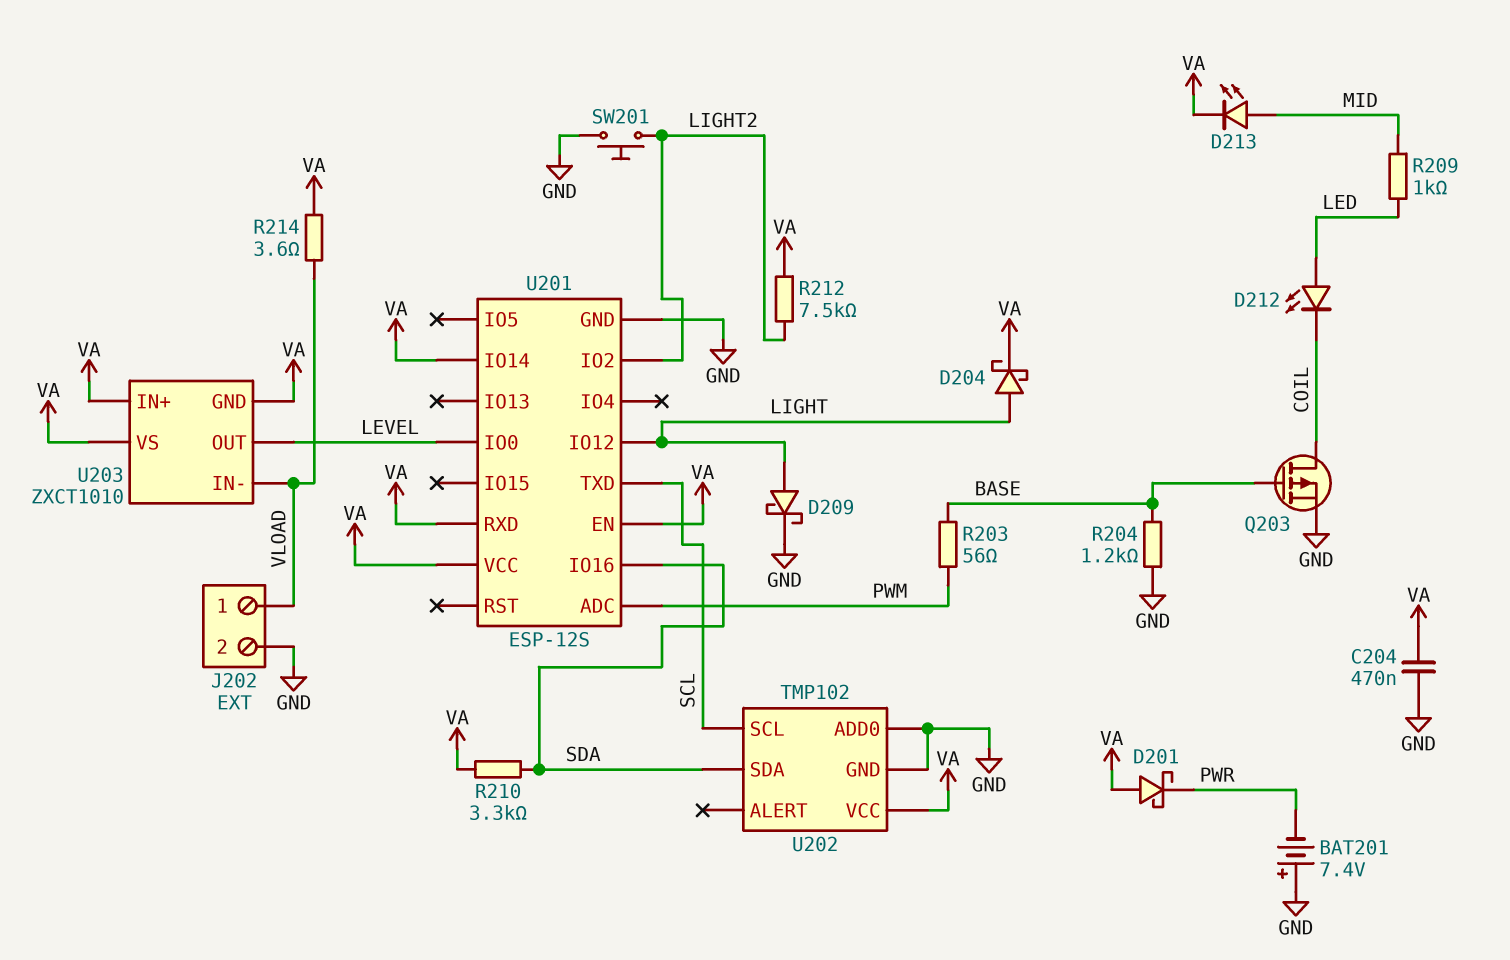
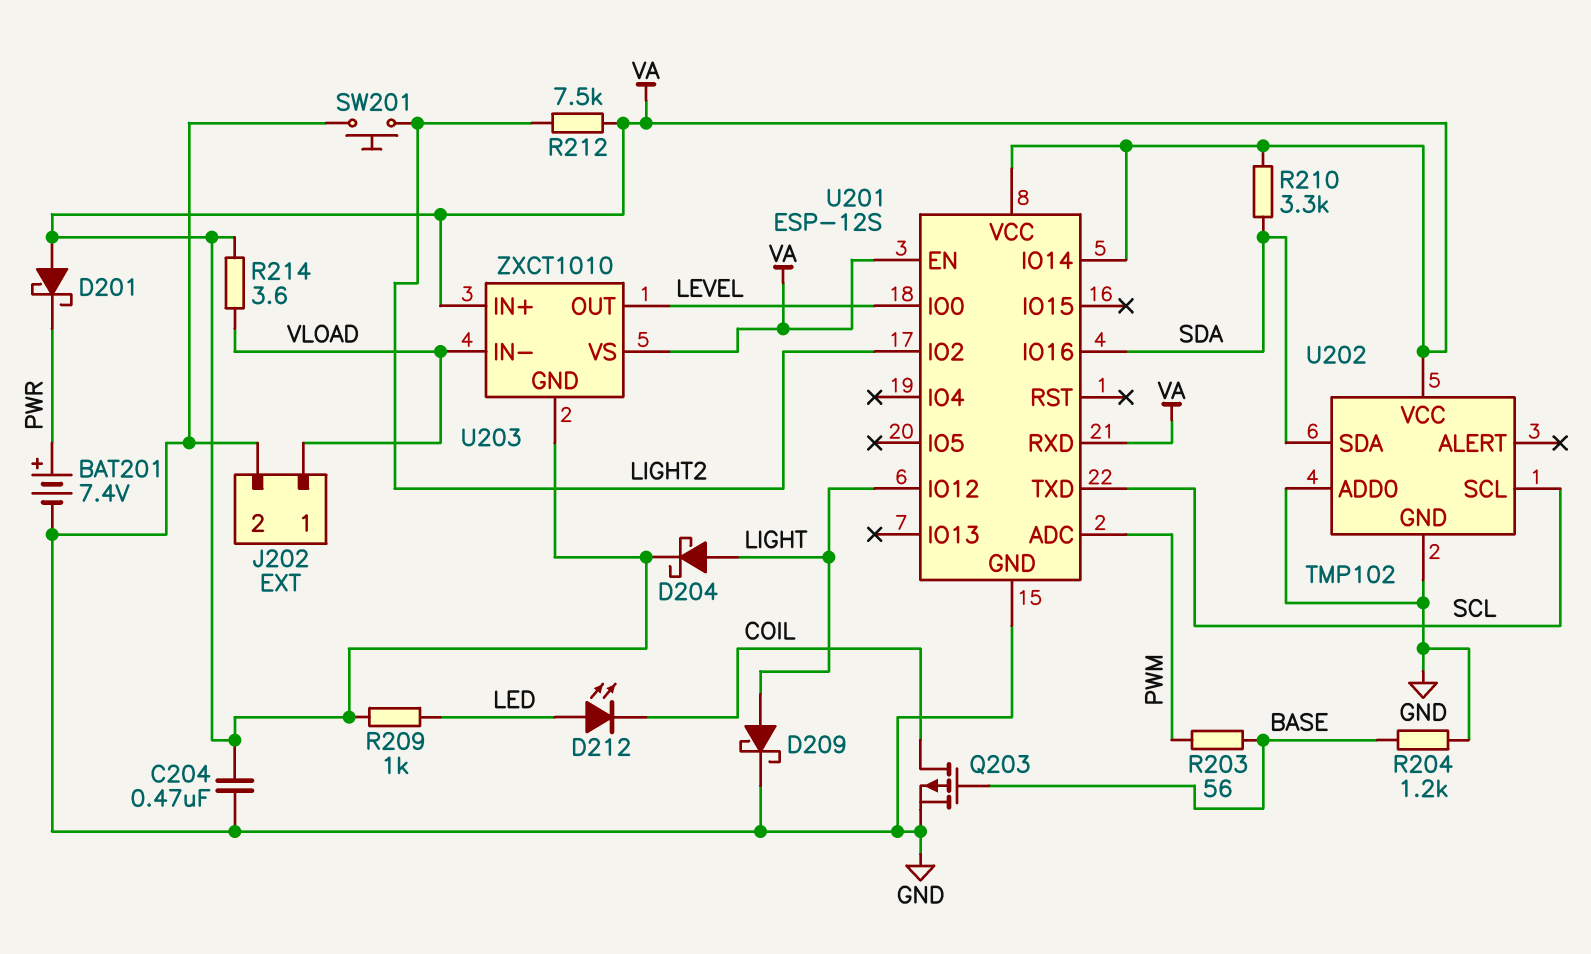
BAT201: 7.4V (plus GND, minus PWR) -> 7.4V (plus PWR, minus GND)
D213: LED (A MID, K VA) -> none
R209: 1k (LED, MID) -> 1k (LED, VA)

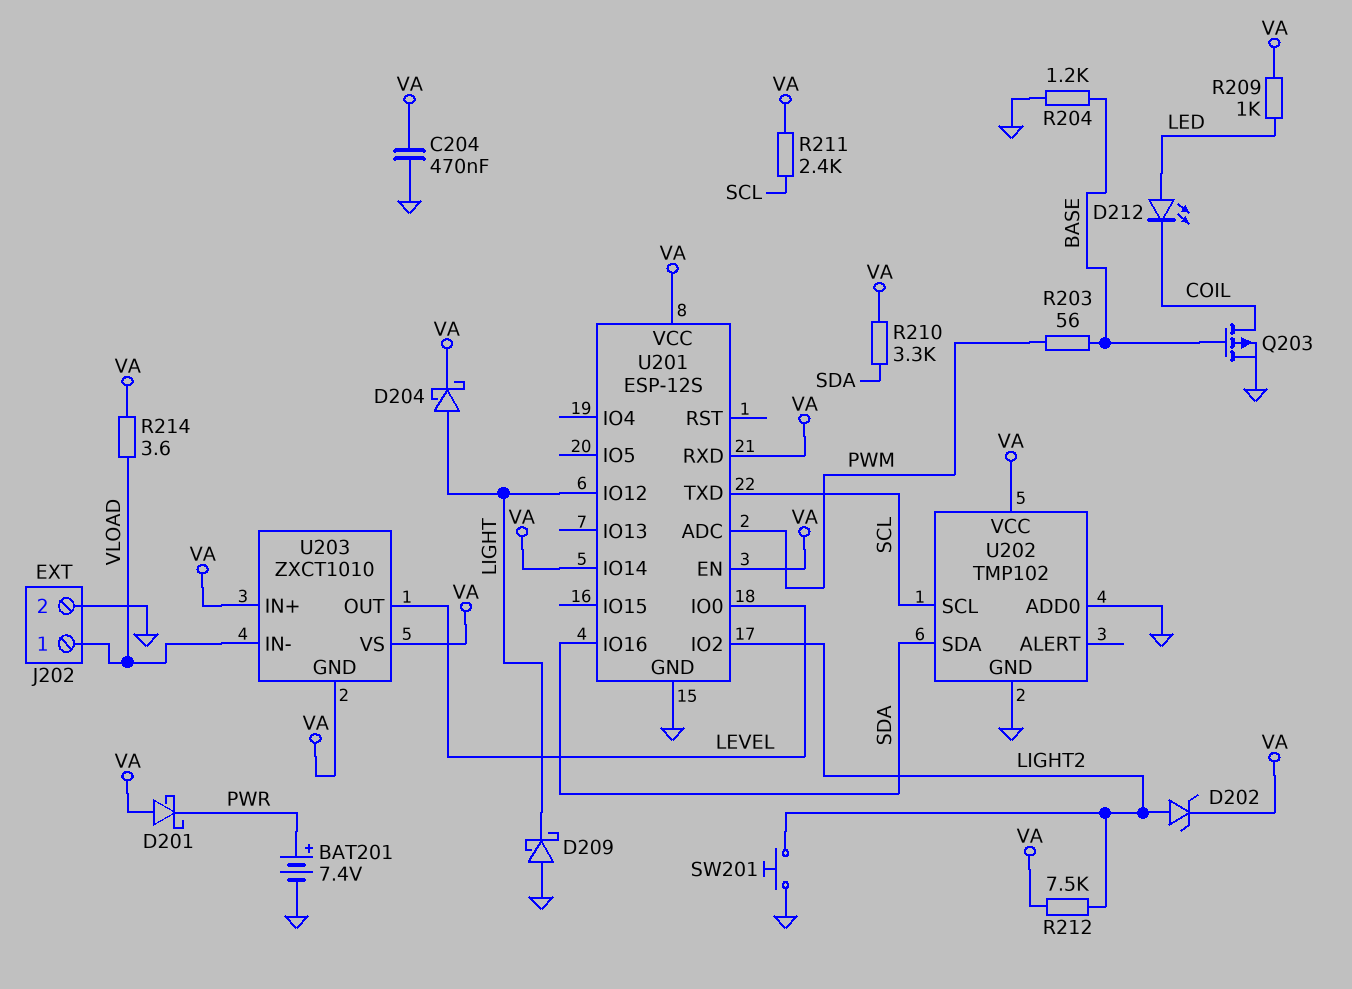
D202: none -> zener (A LIGHT2, K VA)
D209: schottky (A LIGHT, K GND) -> schottky (A GND, K LIGHT)
R211: none -> 2.4k (SCL, VA)

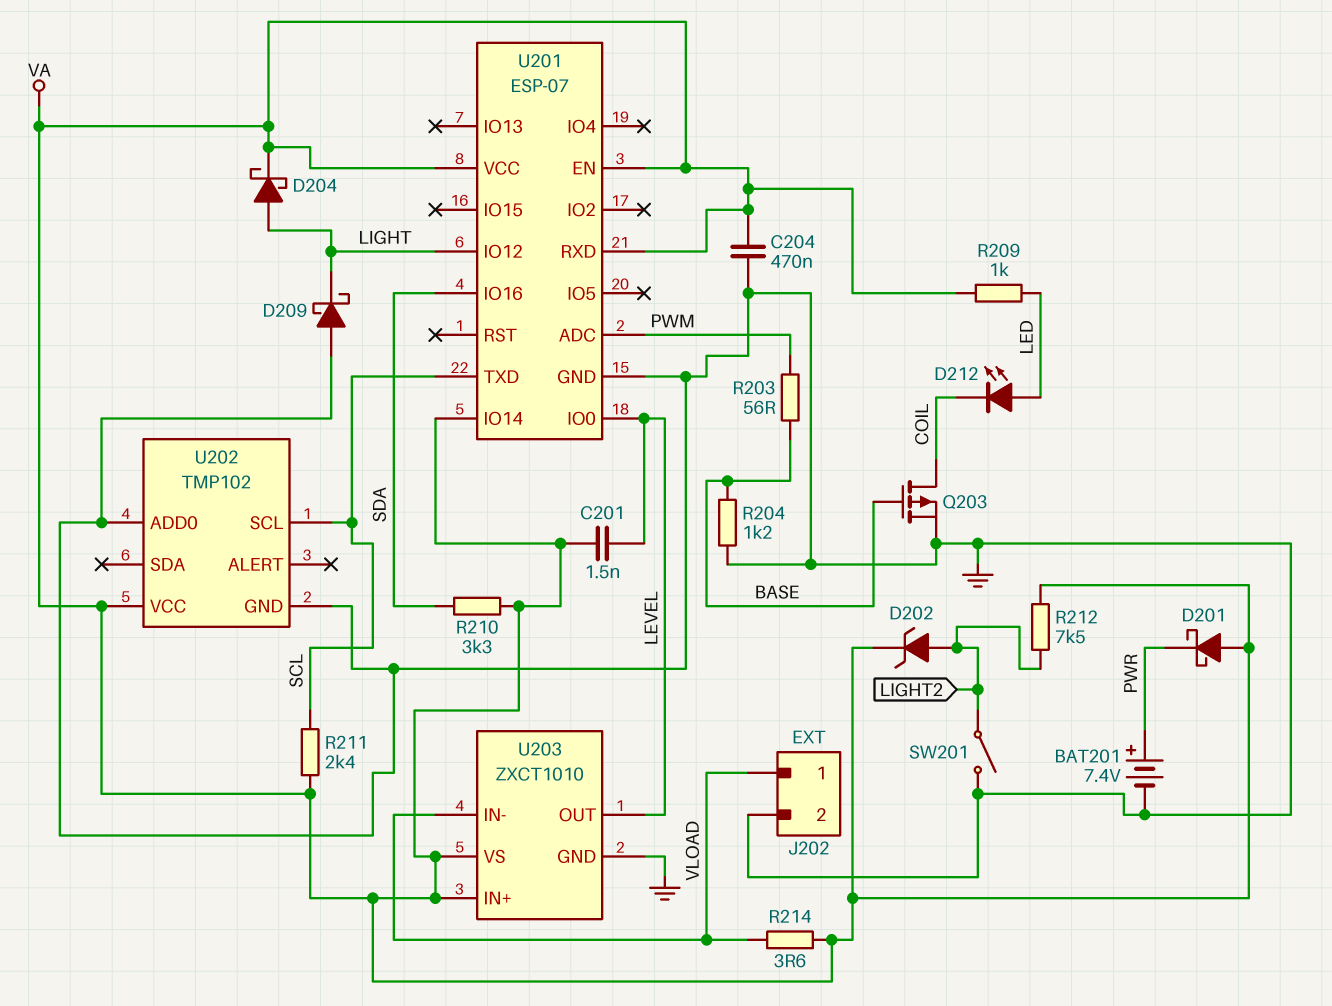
C201: none -> 1.5nF (LEVEL, VA)
SW201: button (GND, LIGHT2) -> switch (GND, LIGHT2)
U201: ESP-12S -> ESP-07
U201 pin IO2: LIGHT2 -> none
U202 pin SDA: SDA -> none
U203 pin GND: VA -> GND

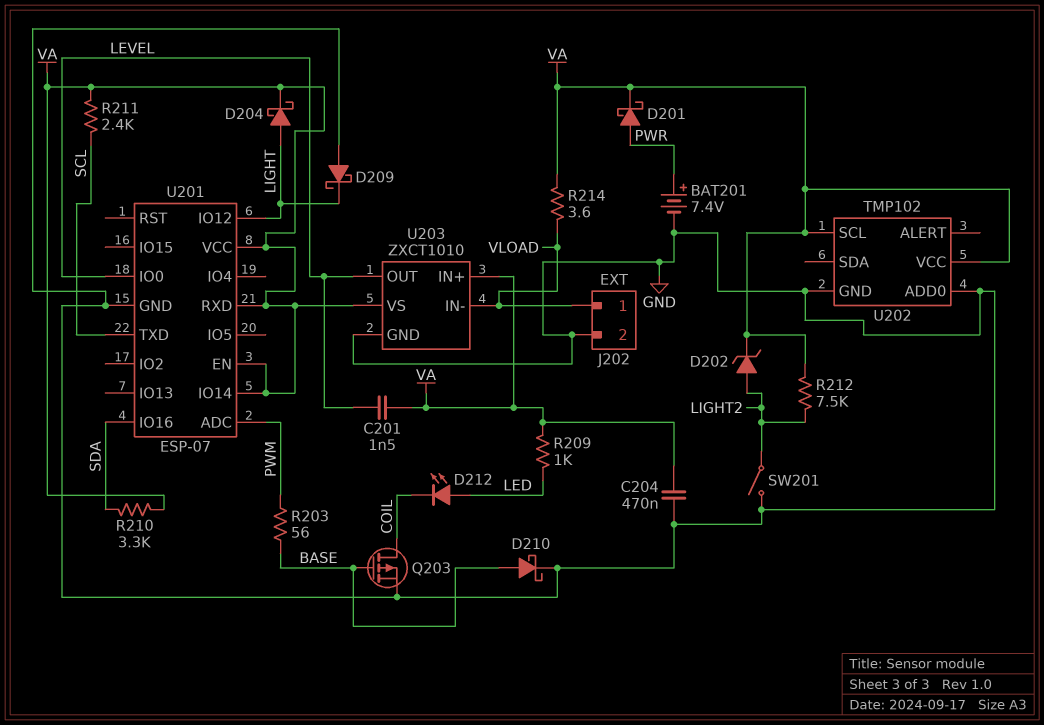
D201: schottky (A VA, K PWR) -> schottky (A PWR, K VA)
D210: none -> schottky (A BASE, K GND)
R204: 1.2k (BASE, GND) -> none
U202 pin SCL: SCL -> VA

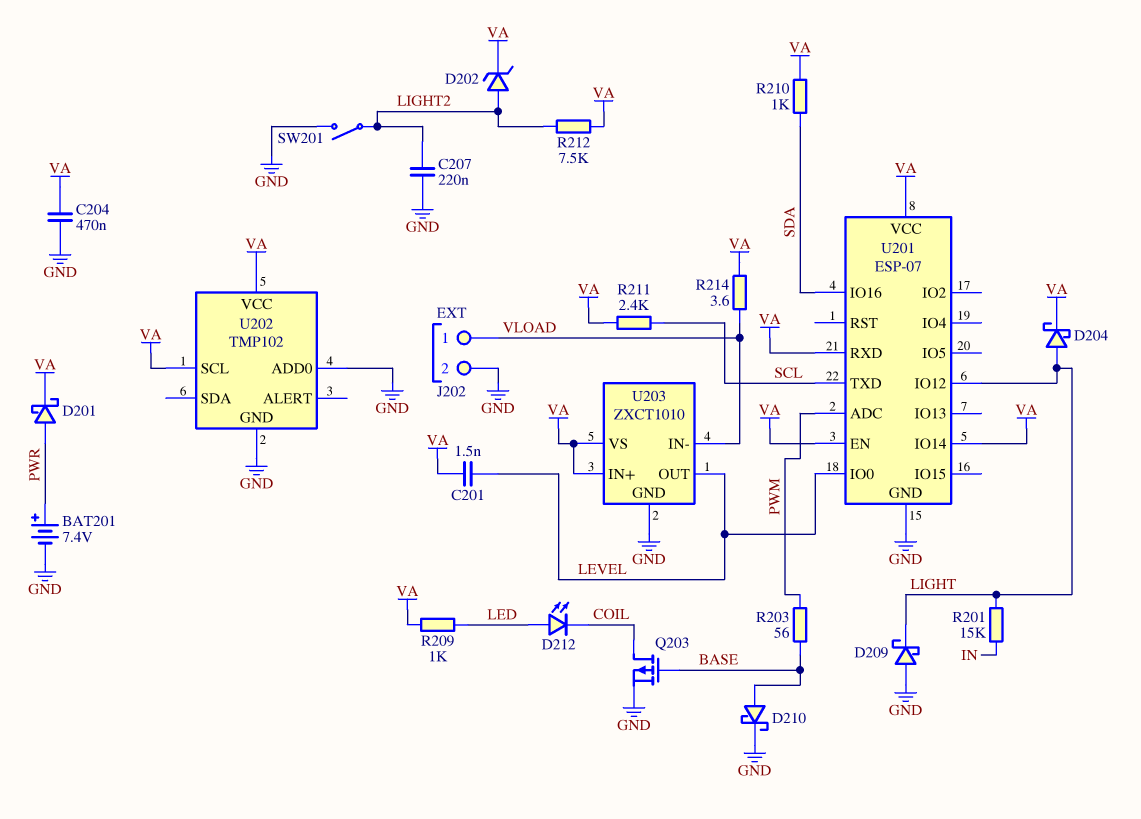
C207: none -> 220nF (GND, LIGHT2)
R201: none -> 15k (IN, LIGHT)
R210: 3.3k (SDA, VA) -> 1k (SDA, VA)

